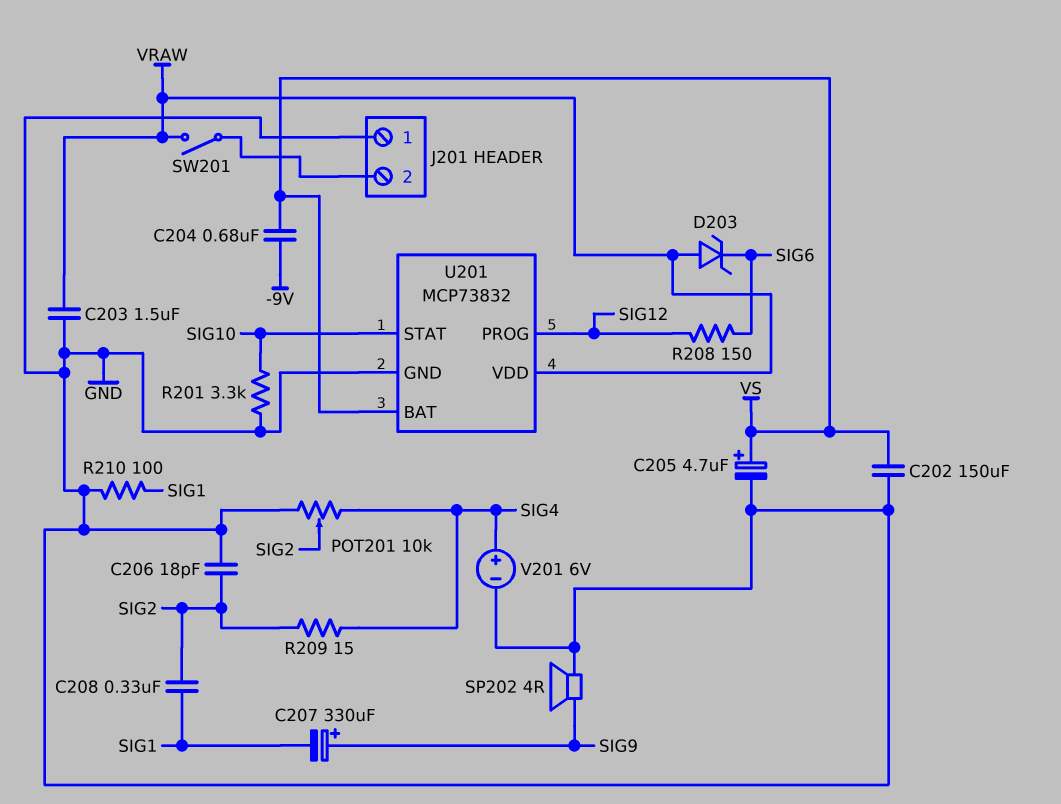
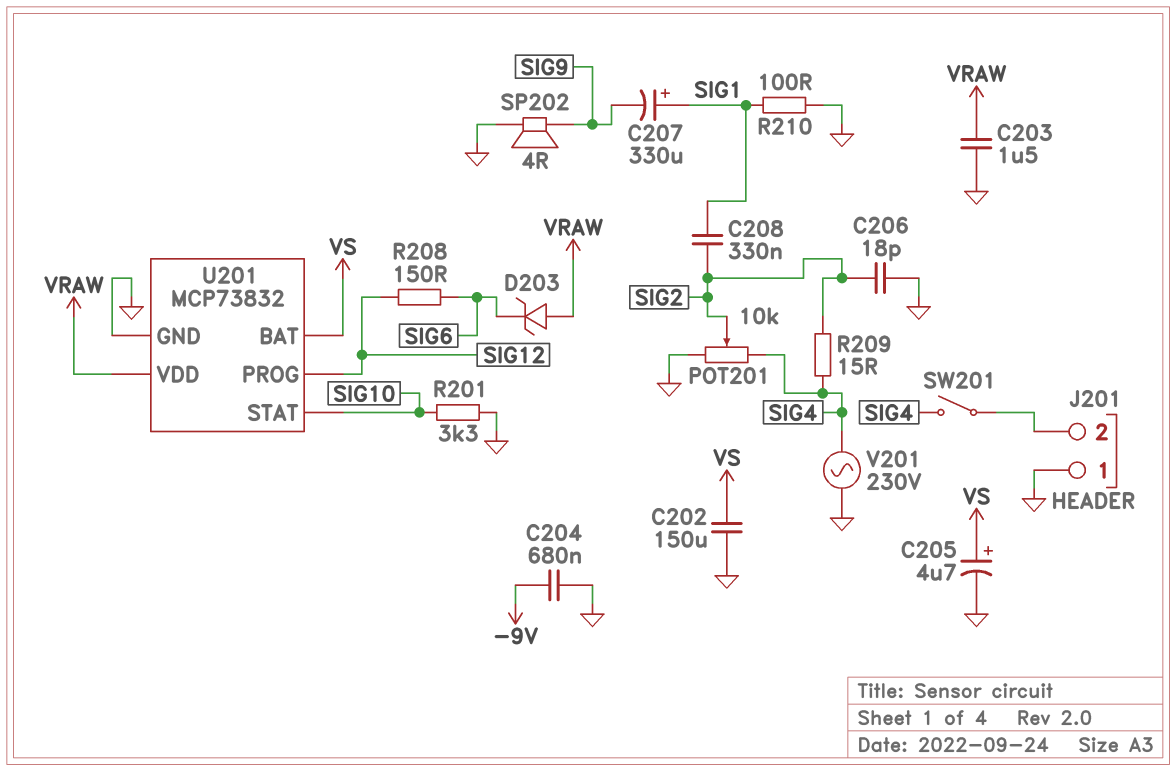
C204: 680nF (-9V, VS) -> 680nF (-9V, GND)
C207: 330uF (plus SIG9, minus SIG1) -> 330uF (plus SIG1, minus SIG9)
SW201: switch (J201/2, VRAW) -> switch (J201/2, SIG4)
V201: 6V (plus SIG4, minus GND) -> AC 230V (GND, SIG4)

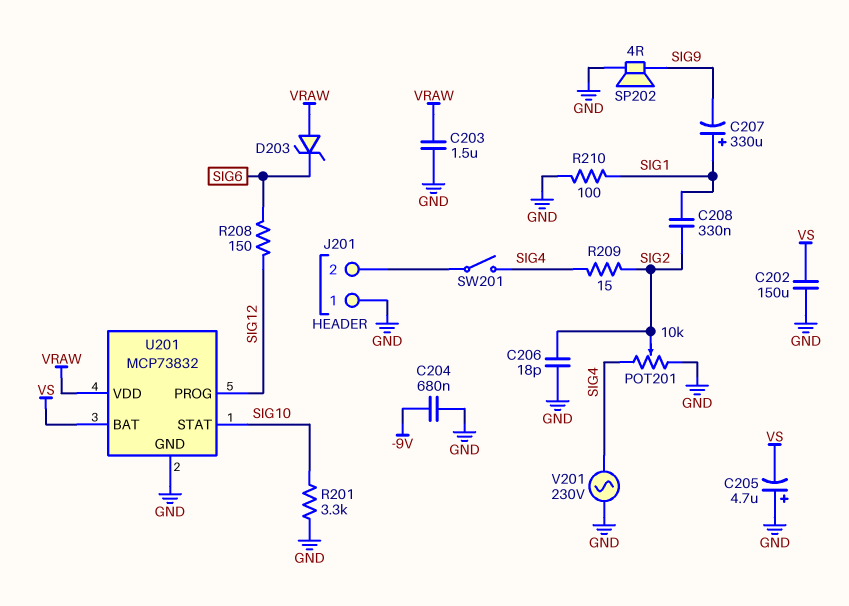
C205: 4.7uF (plus VS, minus GND) -> 4.7uF (plus GND, minus VS)

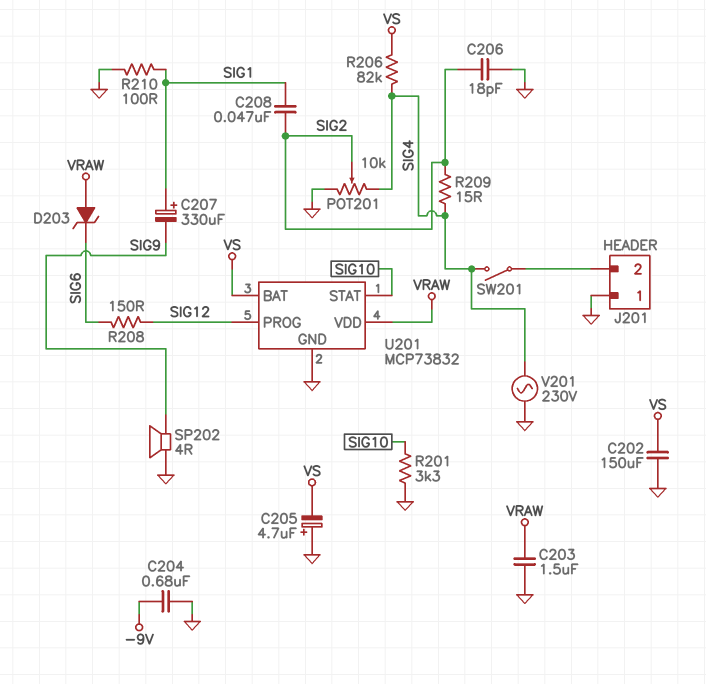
C208: 330nF (SIG1, SIG2) -> 47nF (SIG1, SIG2)
R206: none -> 82k (SIG4, VS)

